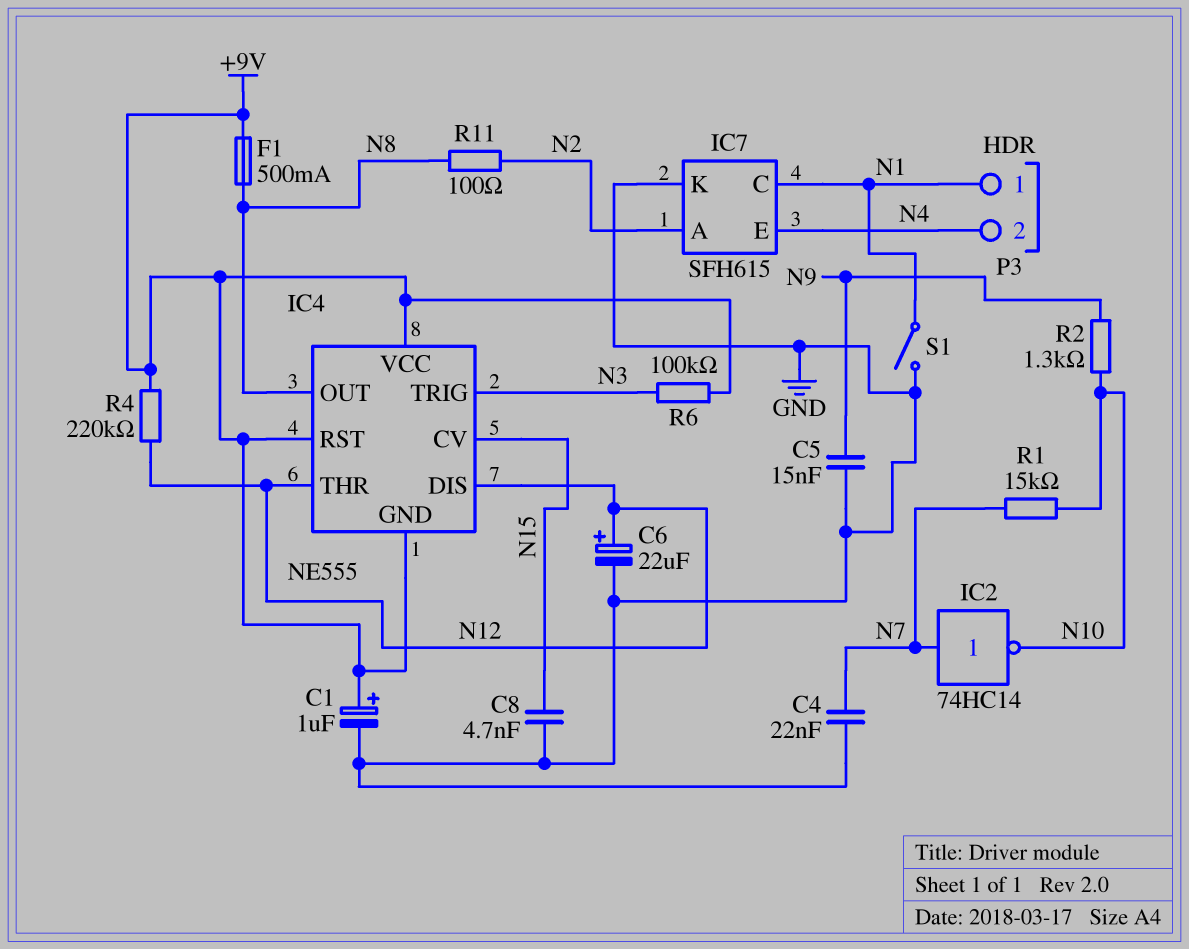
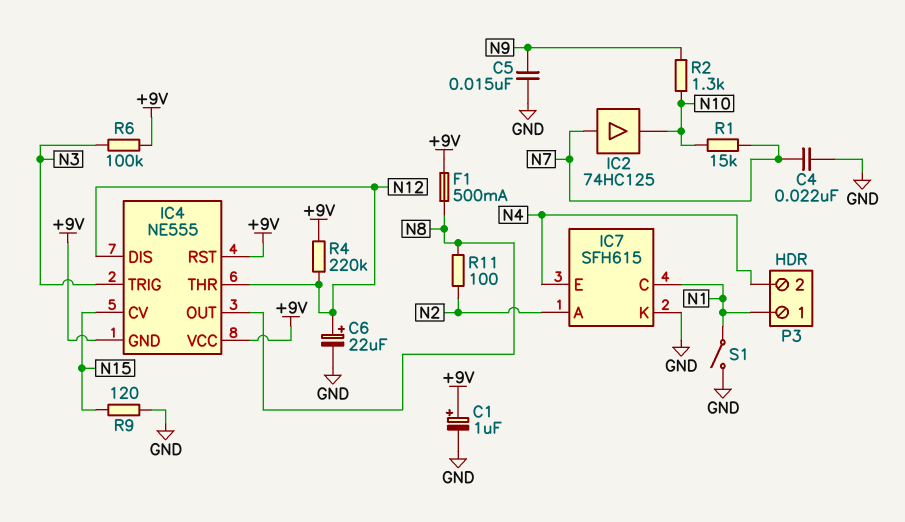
C8: 4.7nF (GND, N15) -> none
IC2: NOT 74HC14 (in N7, out N10) -> buffer 74HC125 (in N7, out N10)
R9: none -> 120 (GND, N15)

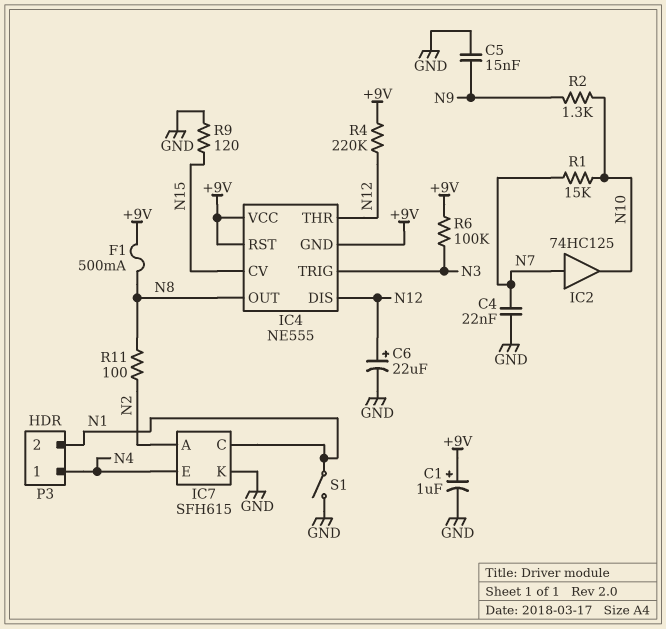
P3 pin 1: N1 -> N4
P3 pin 2: N4 -> N1

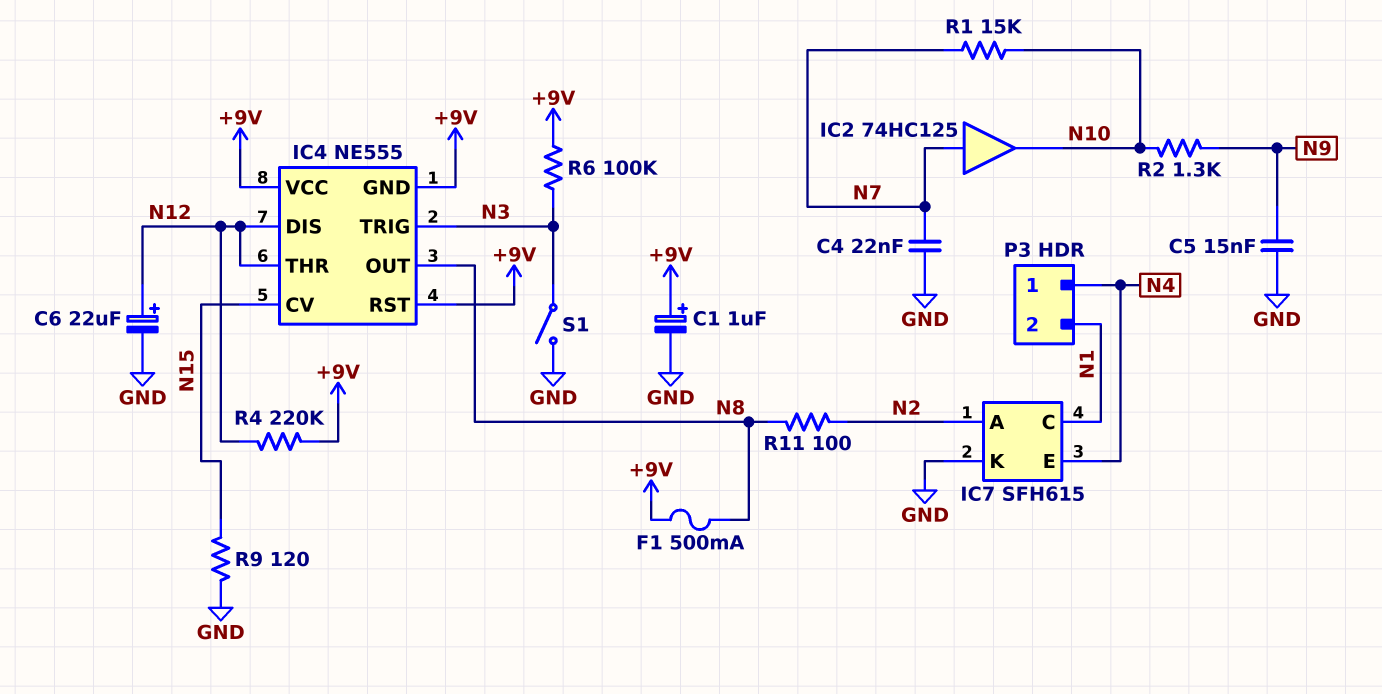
S1: switch (GND, N1) -> switch (GND, N3)

